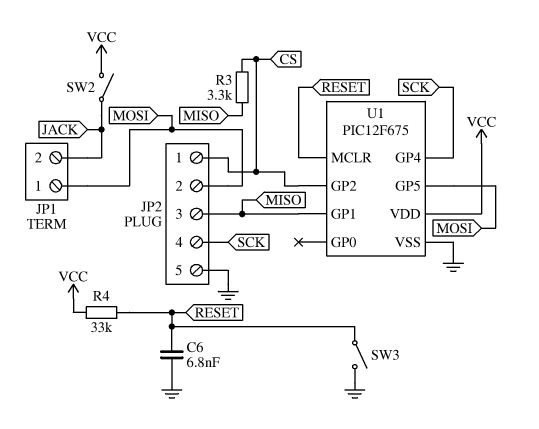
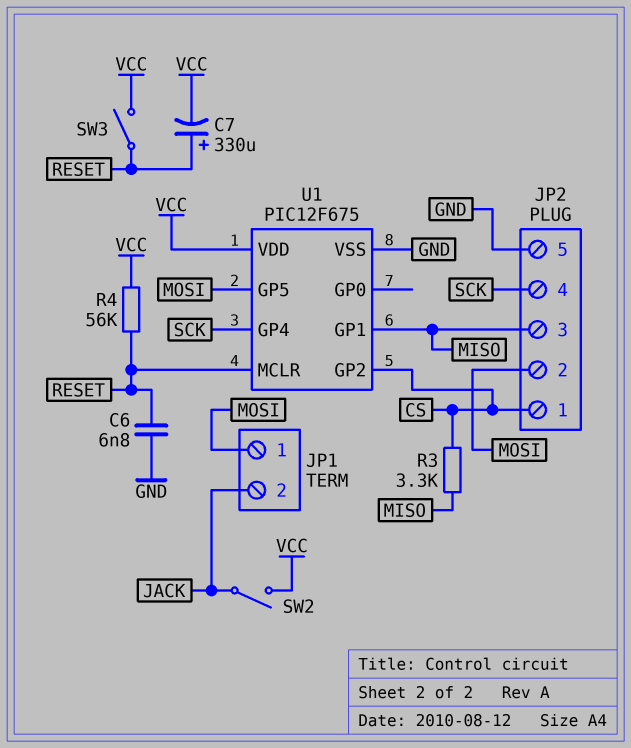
C7: none -> 330uF (plus RESET, minus VCC)
R4: 33k (RESET, VCC) -> 56k (RESET, VCC)
SW3: switch (GND, RESET) -> switch (RESET, VCC)

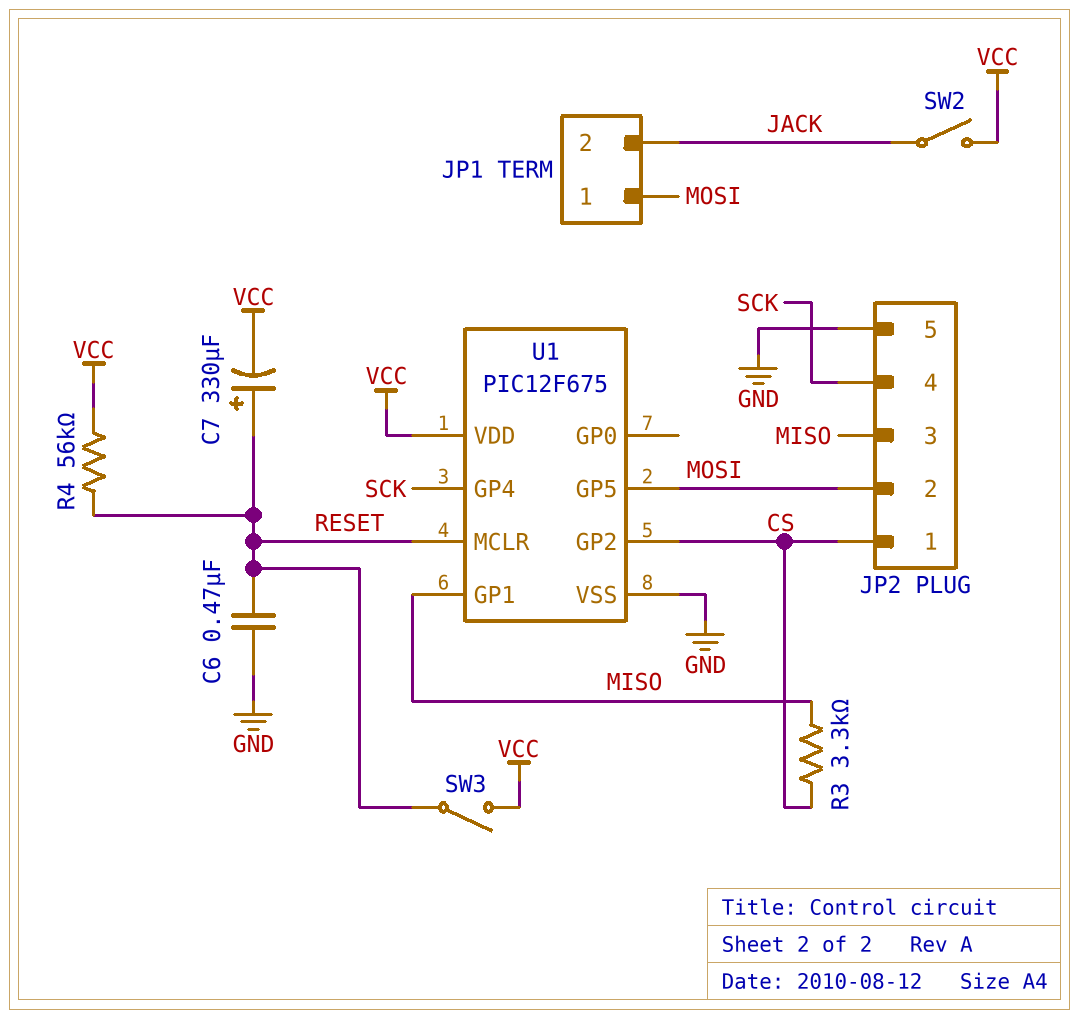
C6: 6.8nF (GND, RESET) -> 470nF (GND, RESET)

